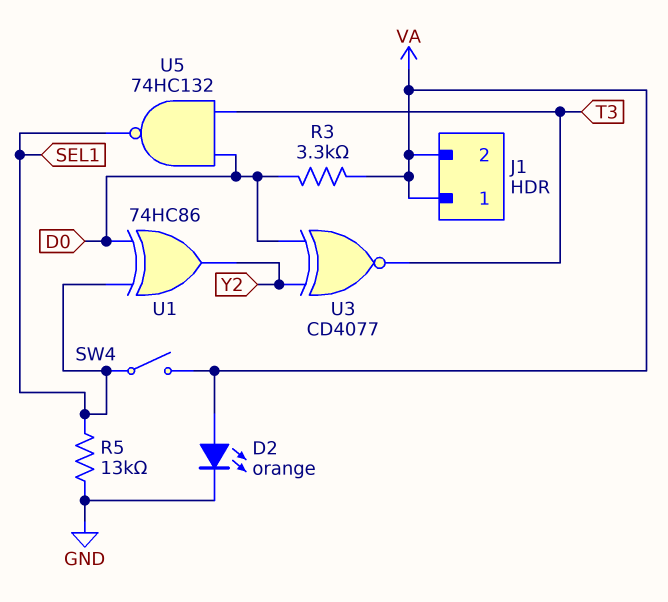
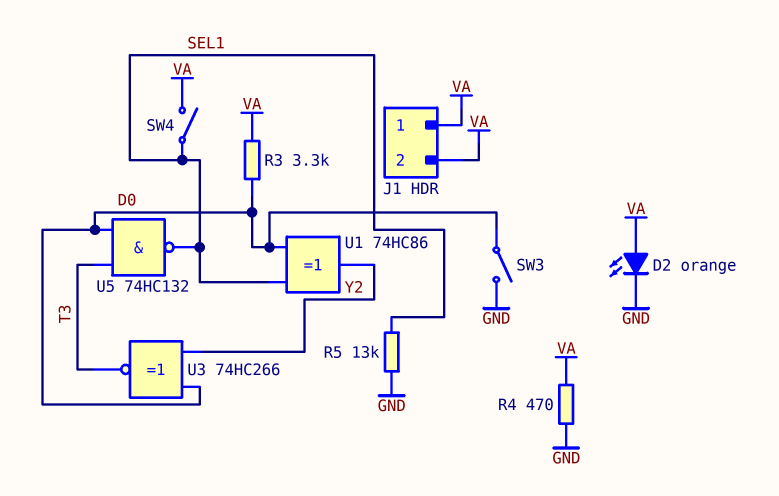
R4: none -> 470 (GND, VA)
SW3: none -> switch (D0, GND)
U3: XNOR CD4077 (in D0, in Y2, out T3) -> XNOR 74HC266 (in D0, in Y2, out T3)

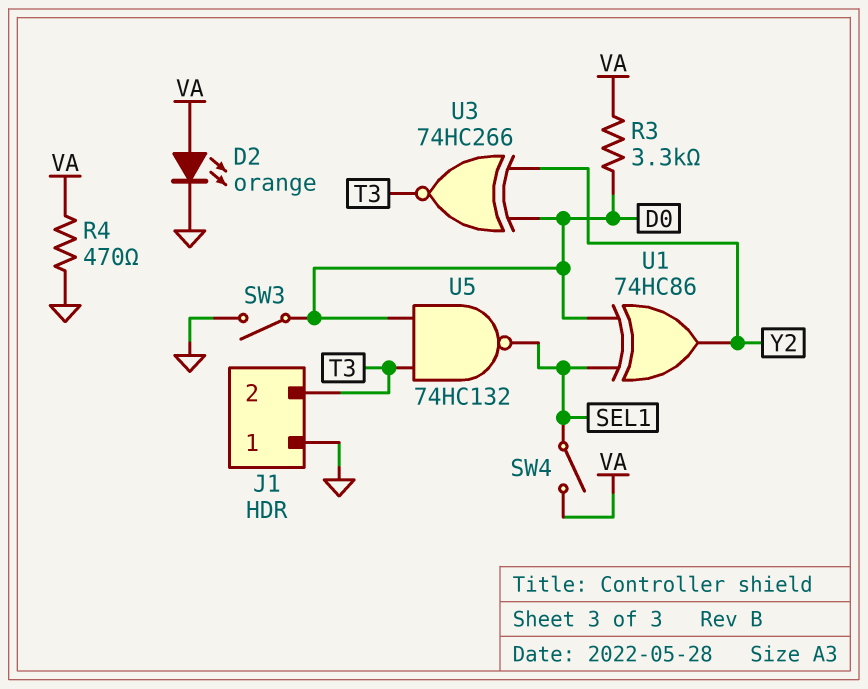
J1 pin 1: VA -> GND
J1 pin 2: VA -> T3
R5: 13k (GND, SEL1) -> none

